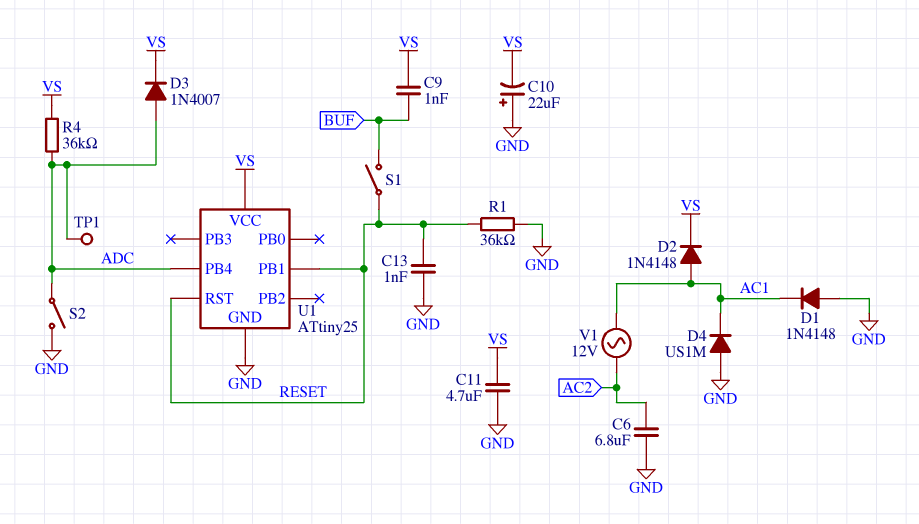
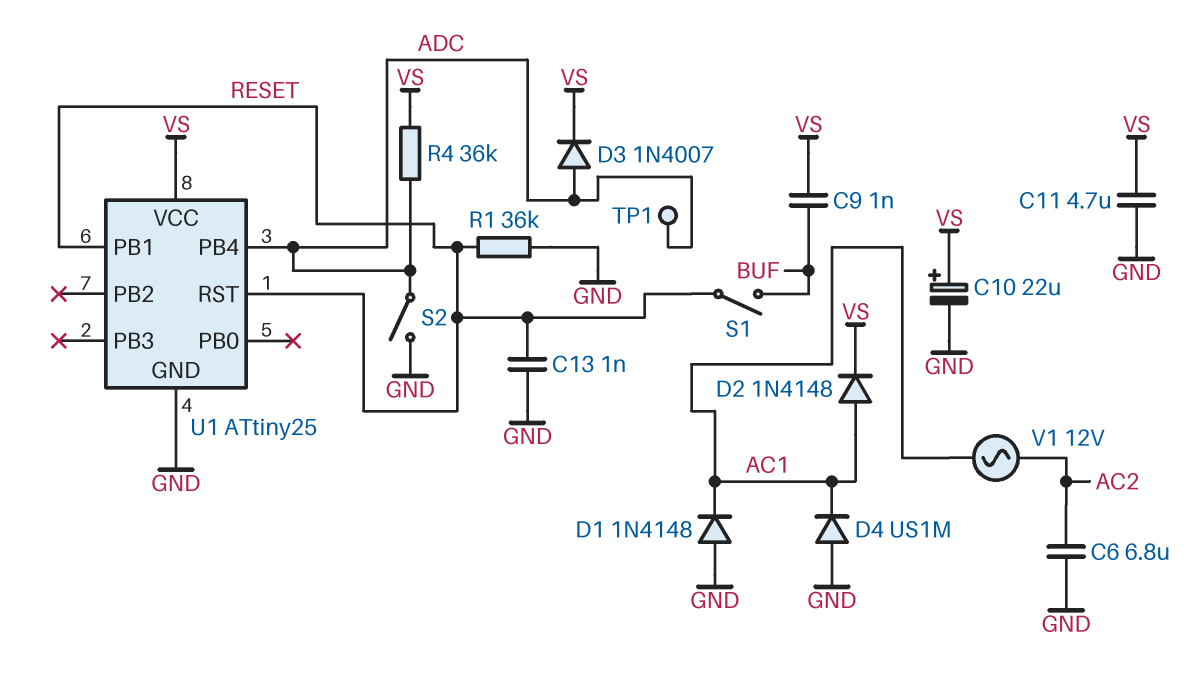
C10: 22uF (plus GND, minus VS) -> 22uF (plus VS, minus GND)

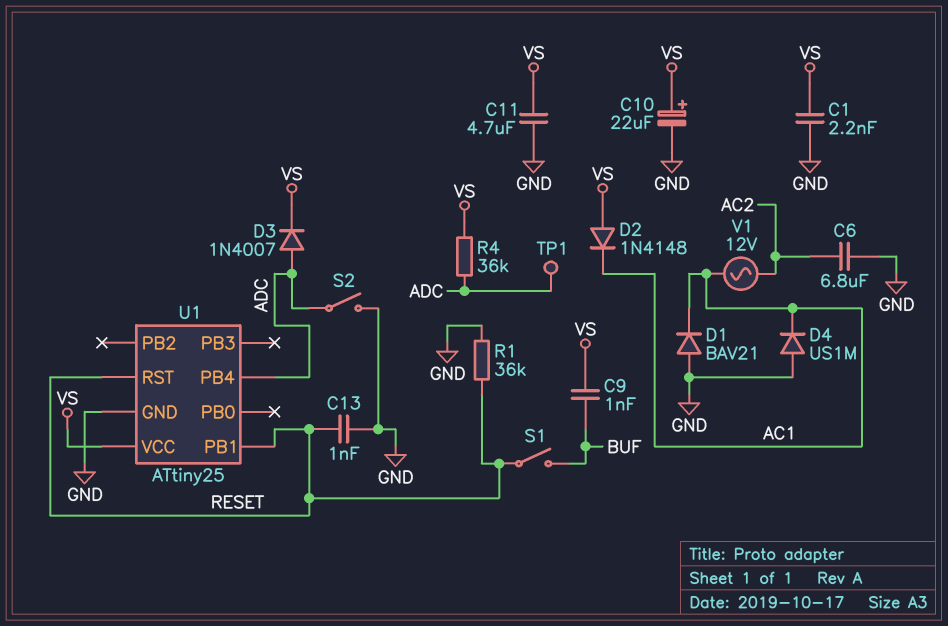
C1: none -> 2.2nF (GND, VS)
D1: diode 1N4148 (A GND, K AC1) -> diode BAV21 (A GND, K AC1)
D2: diode 1N4148 (A AC1, K VS) -> diode 1N4148 (A VS, K AC1)

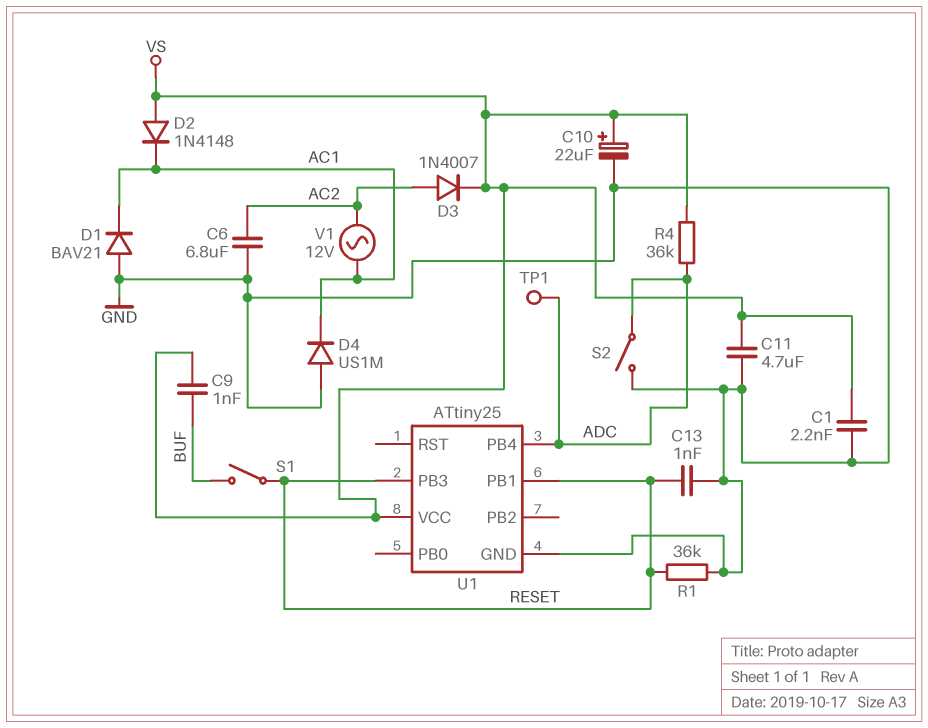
D3: diode 1N4007 (A ADC, K VS) -> diode 1N4007 (A AC2, K VS)
U1 pin PB3: none -> RESET
U1 pin RST: RESET -> none

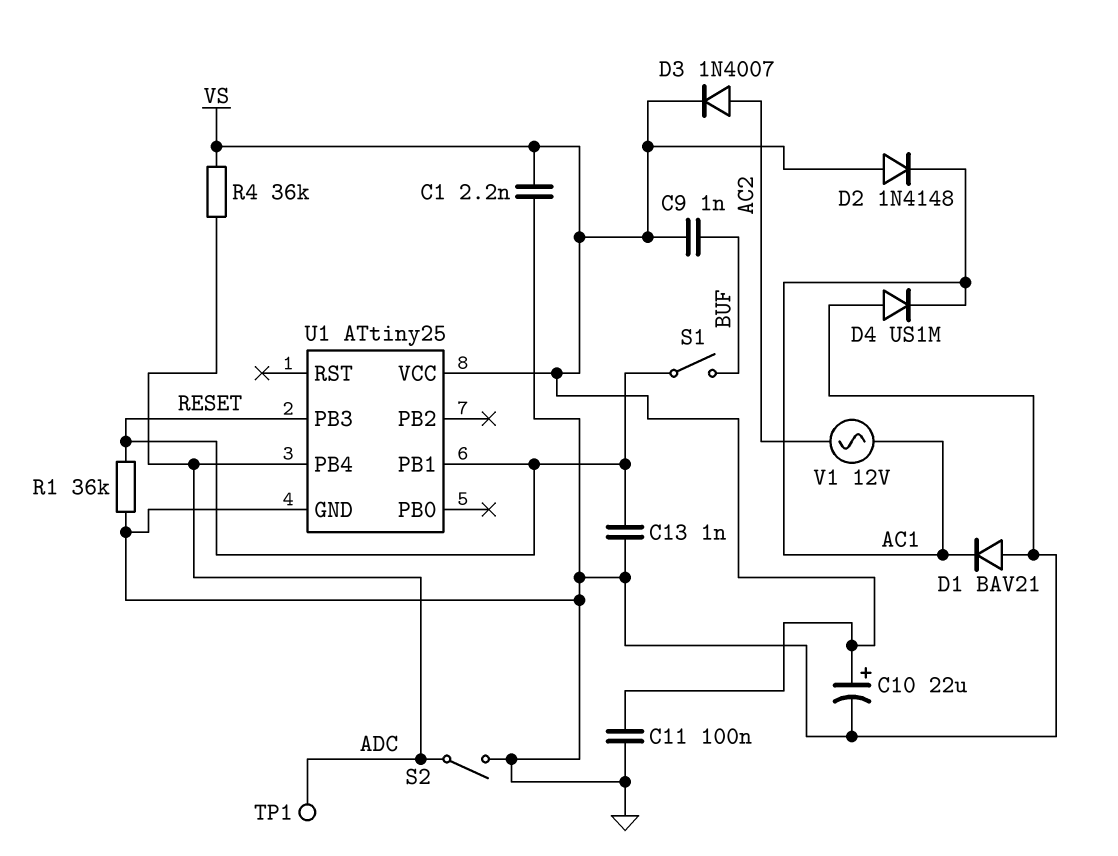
C6: 6.8uF (AC2, GND) -> none
C11: 4.7uF (GND, VS) -> 100nF (GND, VS)

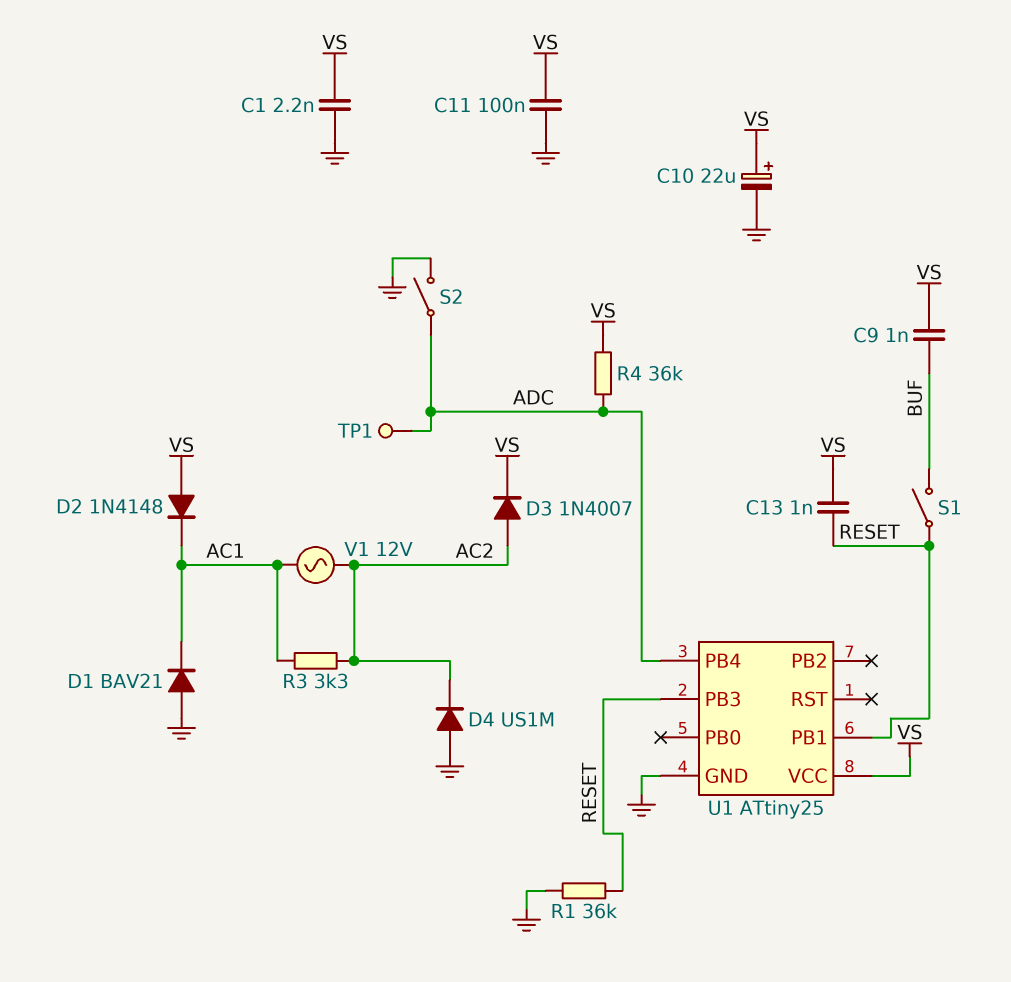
C13: 1nF (GND, RESET) -> 1nF (RESET, VS)
D4: diode US1M (A GND, K AC1) -> diode US1M (A GND, K AC2)
R3: none -> 3.3k (AC1, AC2)

